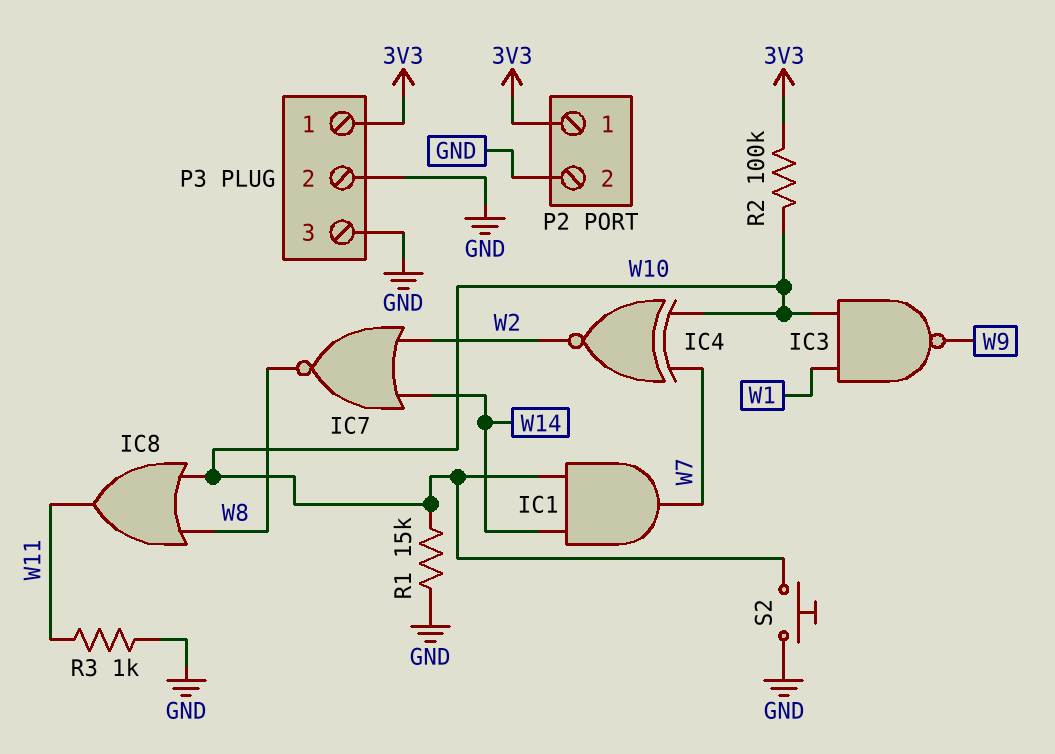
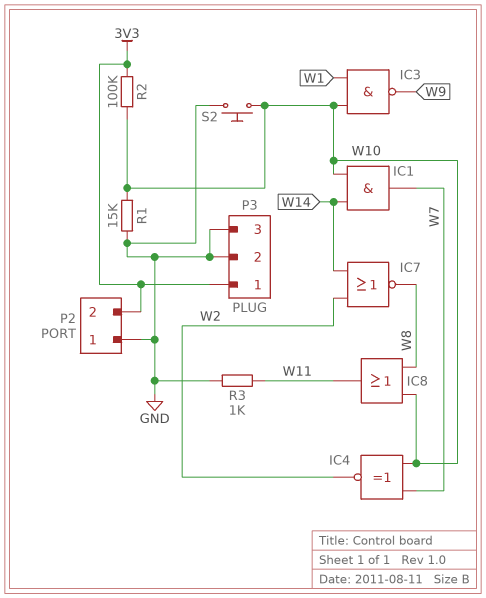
P2 pin 1: 3V3 -> GND
P2 pin 2: GND -> 3V3

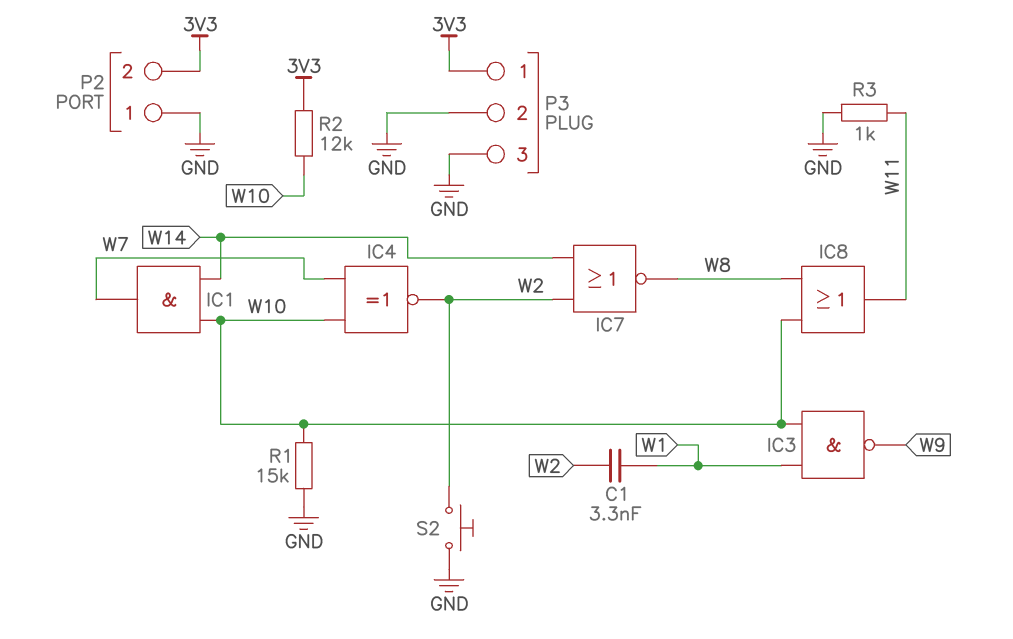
C1: none -> 3.3nF (W1, W2)
R2: 100k (3V3, W10) -> 12k (3V3, W10)
S2: button (GND, W10) -> button (GND, W2)

